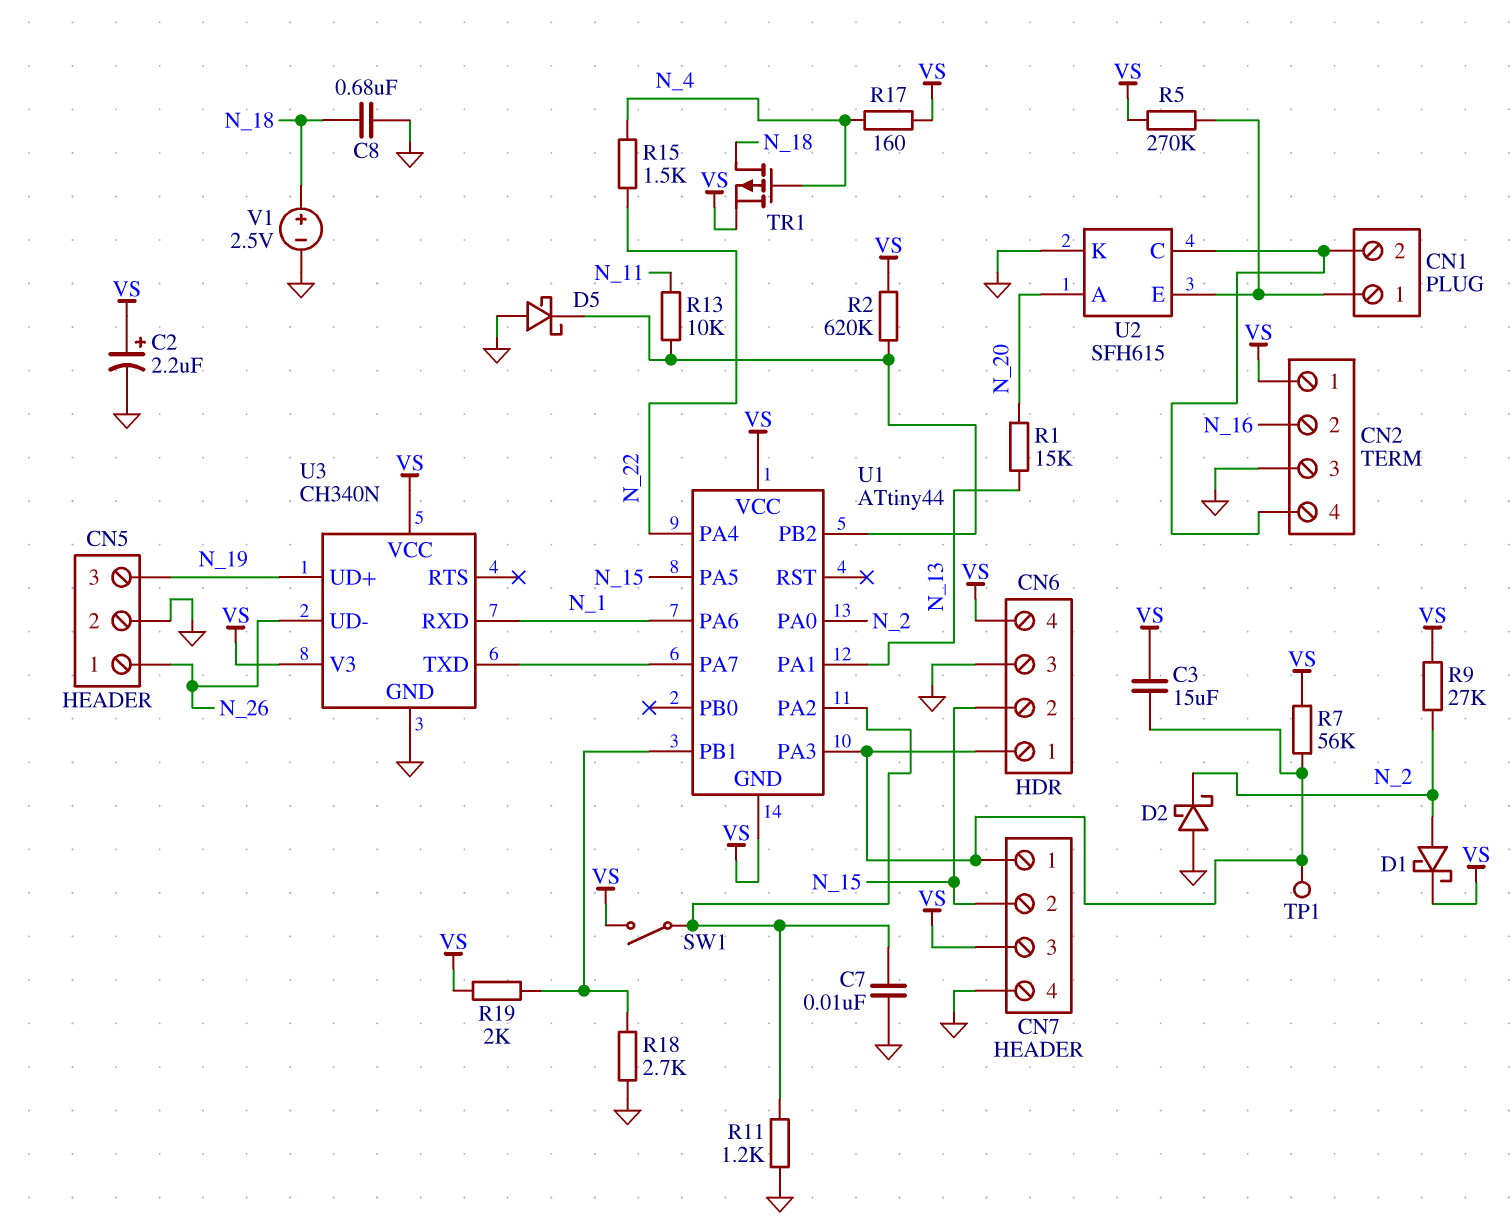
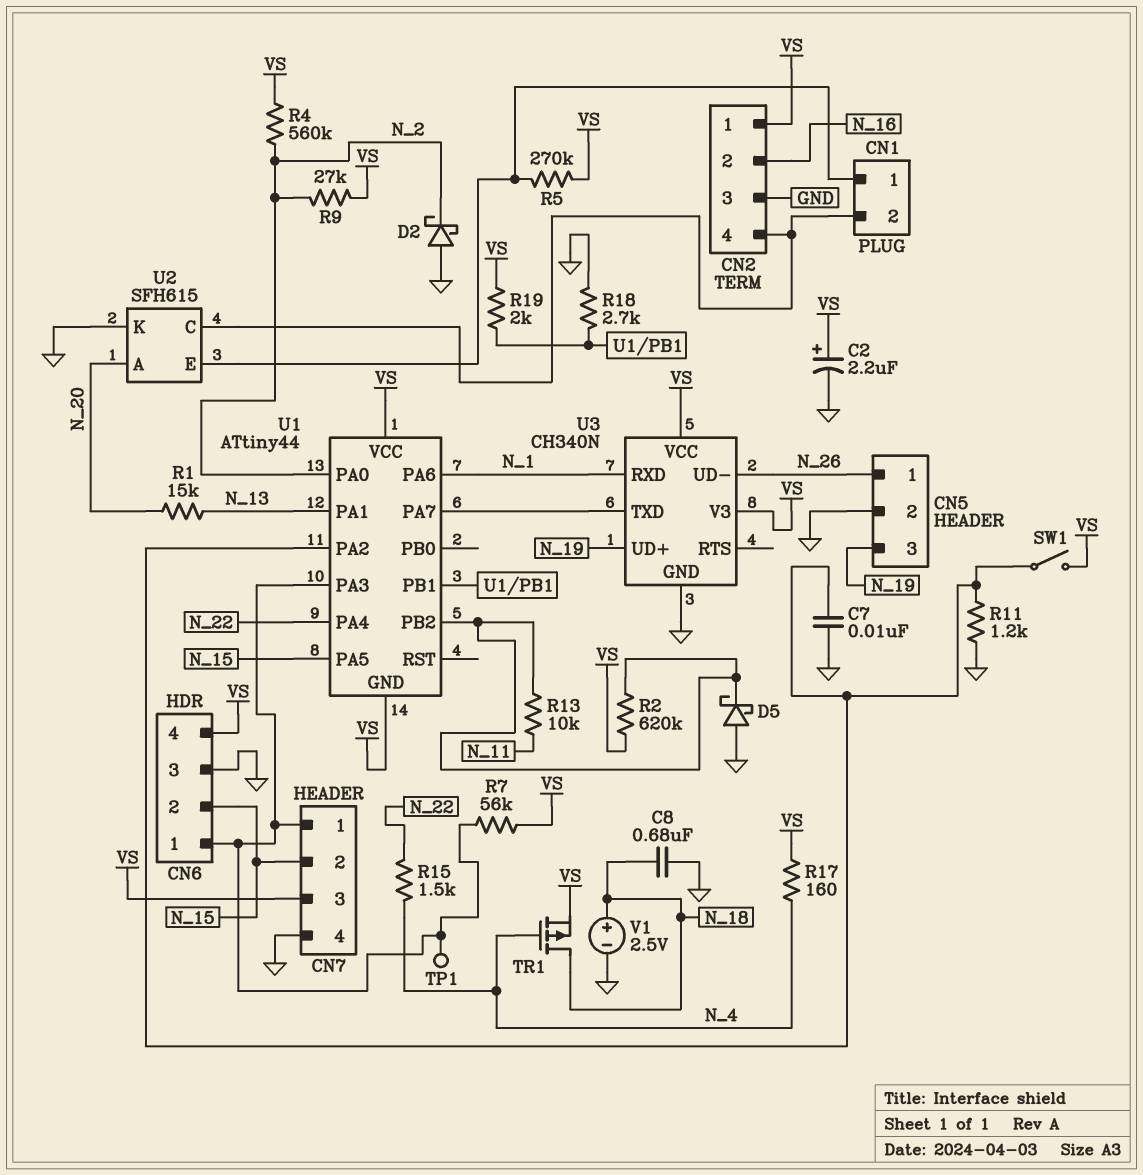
C3: 15uF (CN6/1, VS) -> none
D1: schottky (A N_2, K VS) -> none
R4: none -> 560k (N_2, VS)

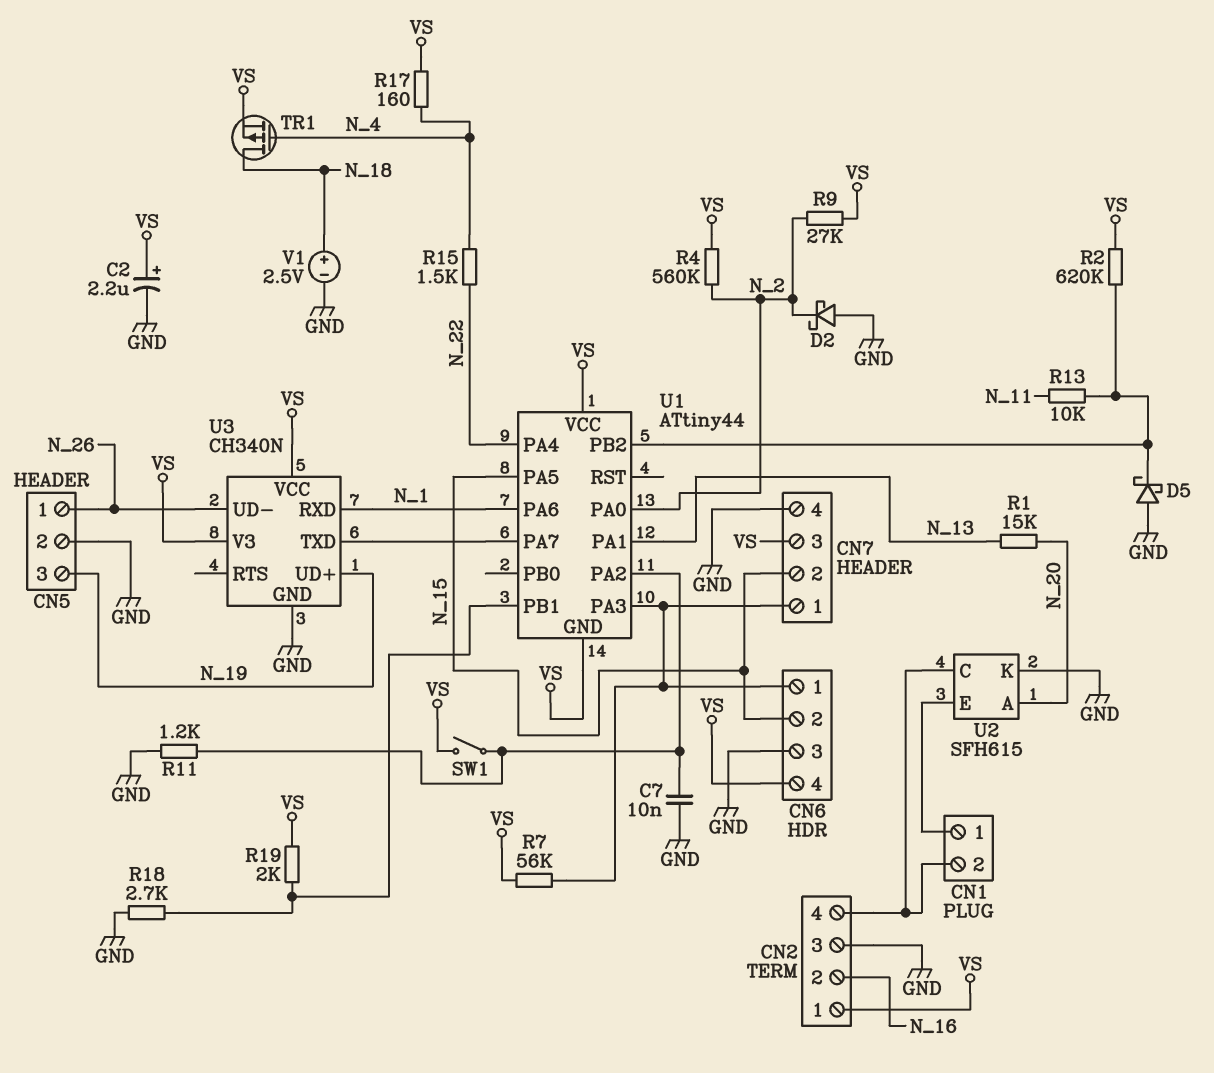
C8: 680nF (GND, N_18) -> none
R5: 270k (CN1/1, VS) -> none
TP1: test point (CN6/1) -> none

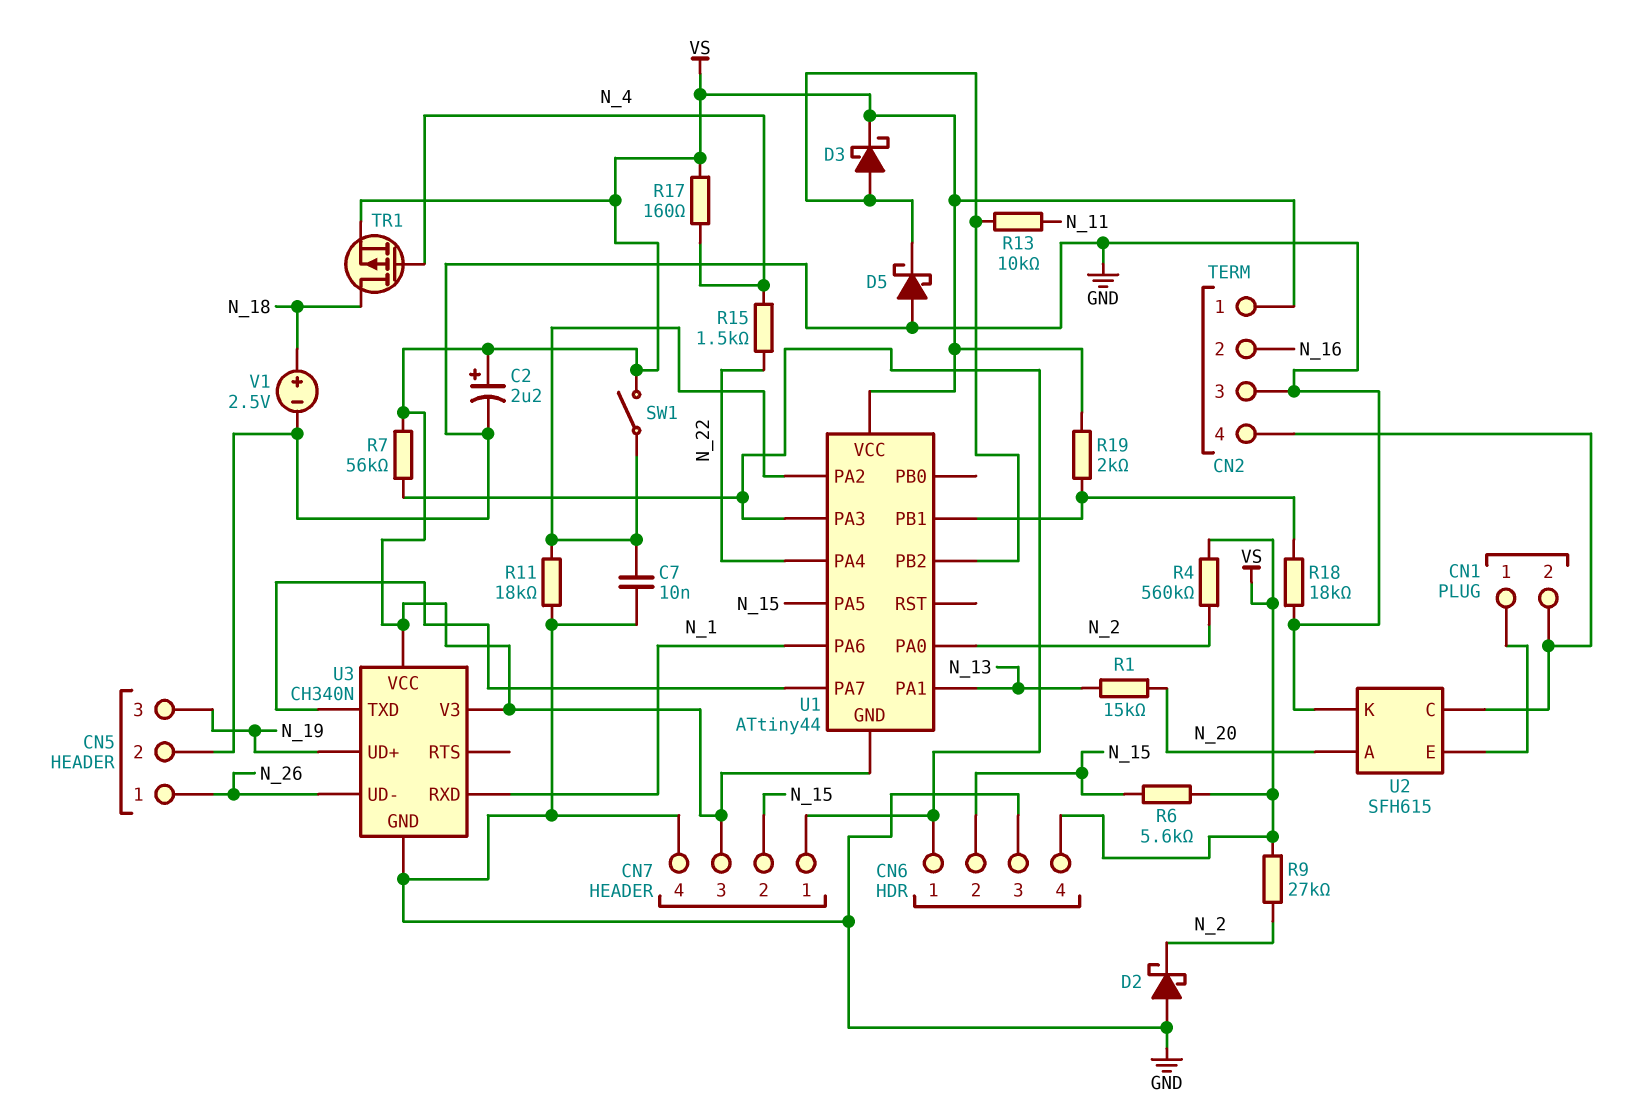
D3: none -> schottky (A U1/PB2, K VS)
R2: 620k (U1/PB2, VS) -> none
R6: none -> 5.6k (N_15, VS)
R11: 1.2k (GND, U1/PA2) -> 18k (GND, U1/PA2)
R18: 2.7k (GND, U1/PB1) -> 18k (GND, U1/PB1)

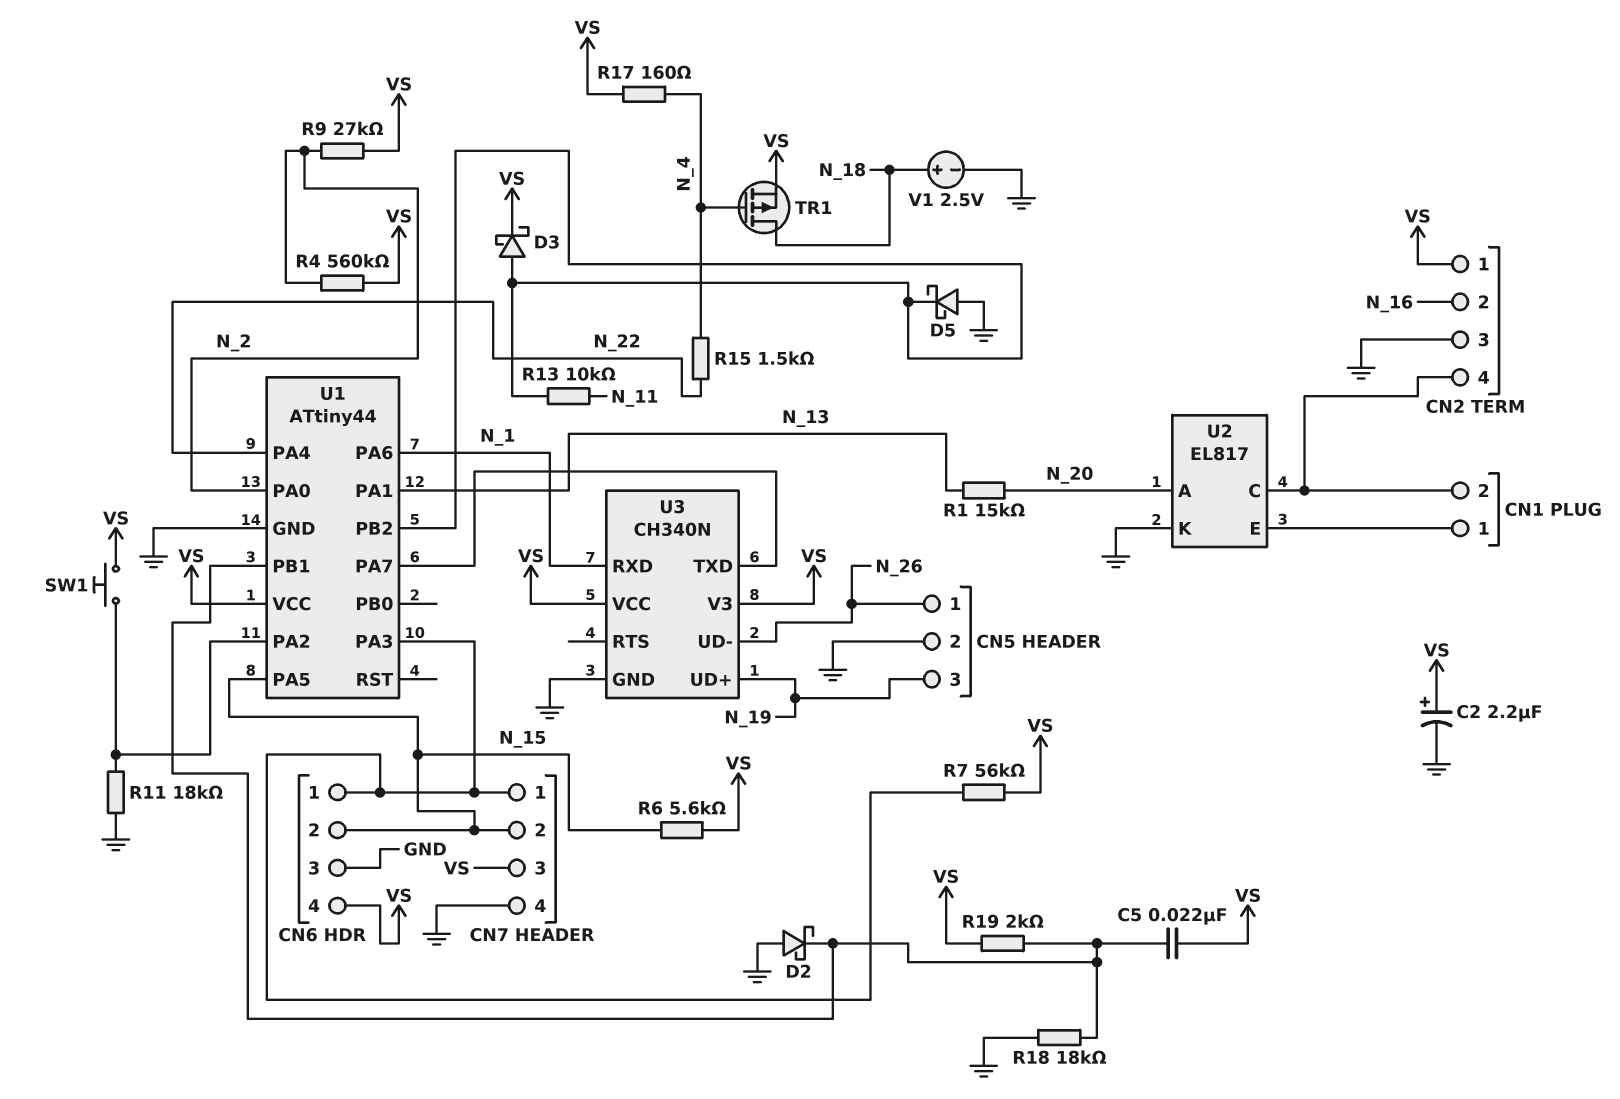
C5: none -> 22nF (U1/PB1, VS)
C7: 10nF (GND, U1/PA2) -> none
D2: schottky (A GND, K N_2) -> schottky (A GND, K U1/PB1)
SW1: switch (U1/PA2, VS) -> button (U1/PA2, VS)
U1 pin GND: VS -> GND
U2: SFH615 -> EL817

